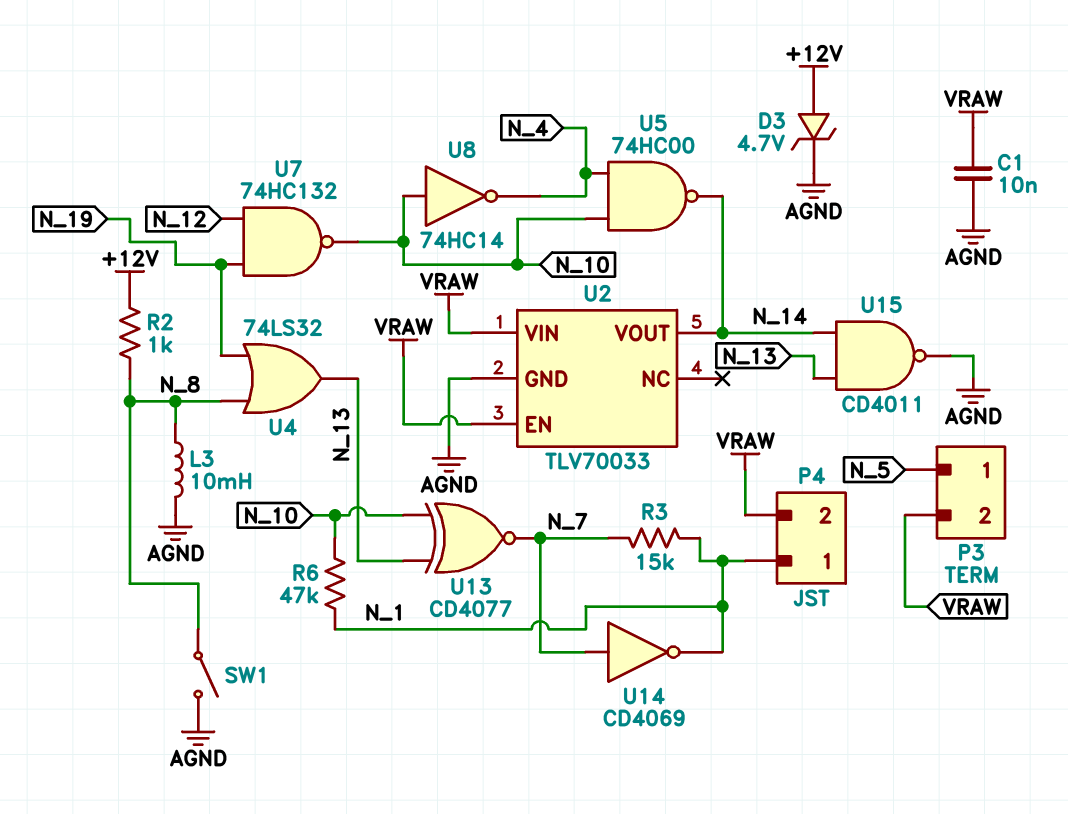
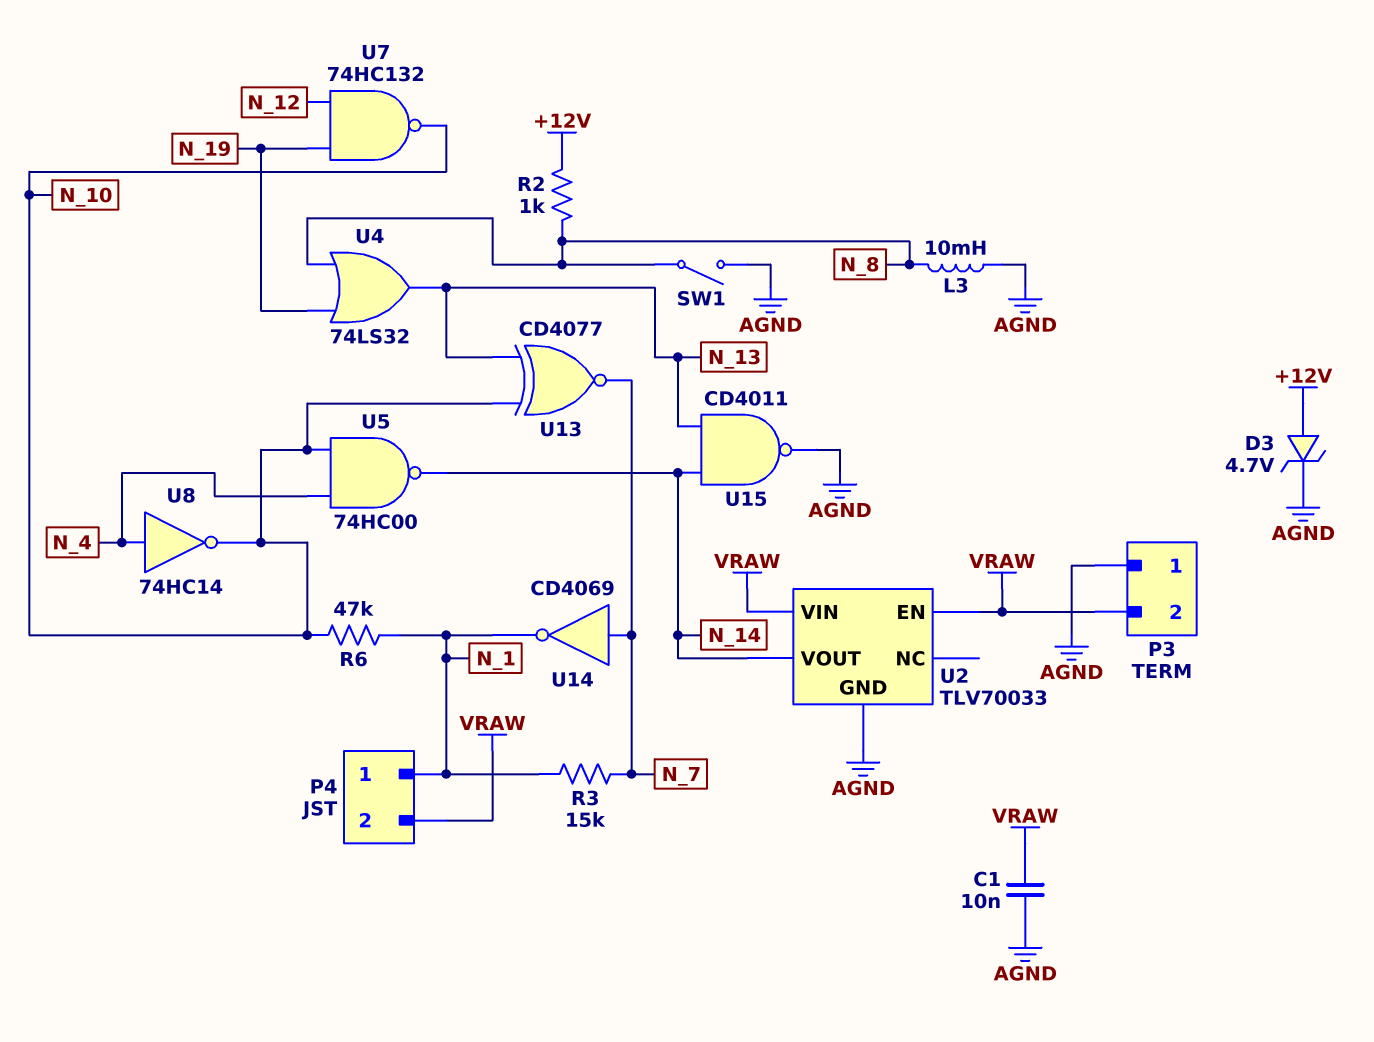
P3 pin 1: N_5 -> AGND
U8: NOT 74HC14 (in N_10, out N_4) -> NOT 74HC14 (in N_4, out N_10)

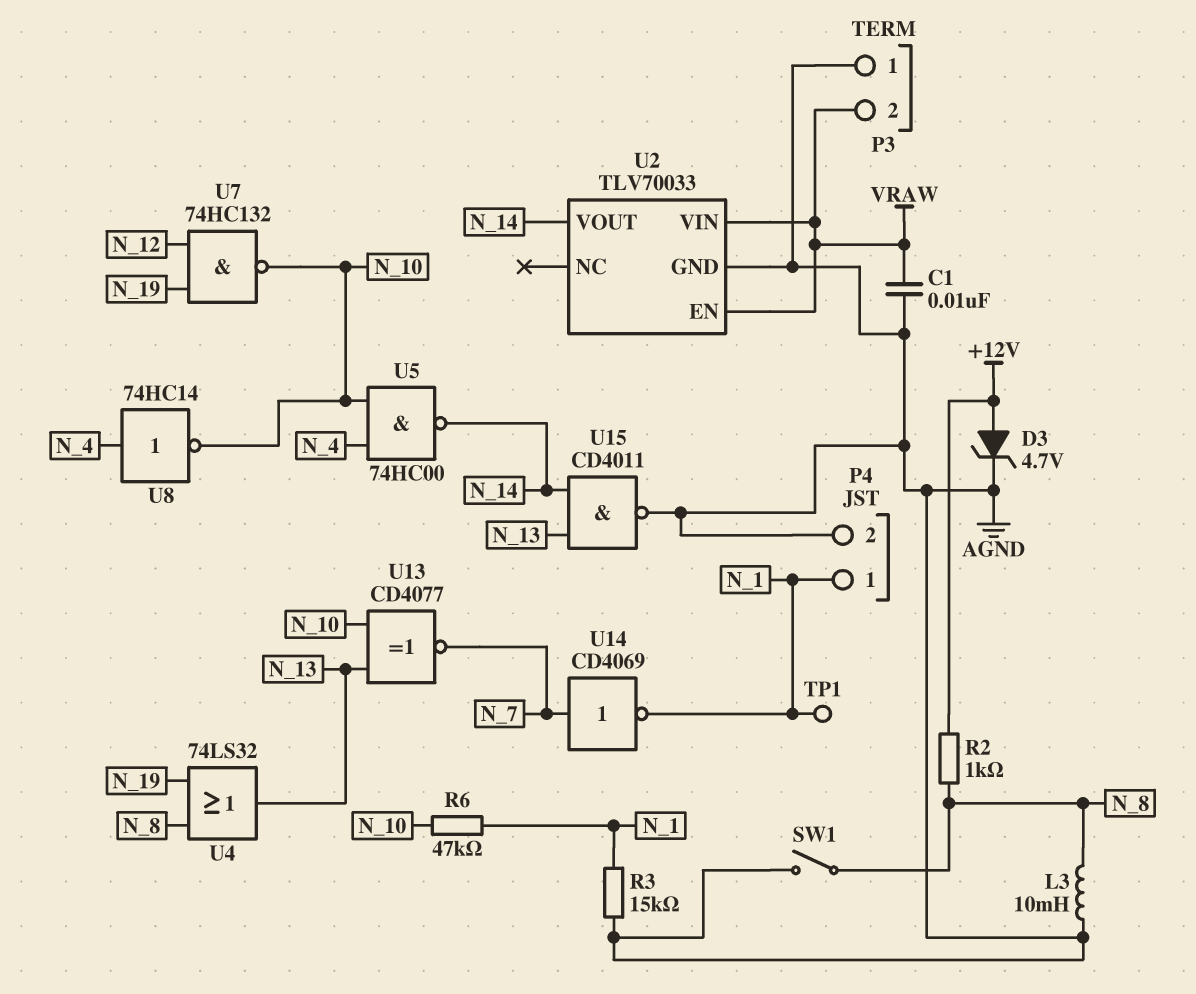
P4 pin 2: VRAW -> AGND
R3: 15k (N_1, N_7) -> 15k (AGND, N_1)
TP1: none -> test point (N_1)

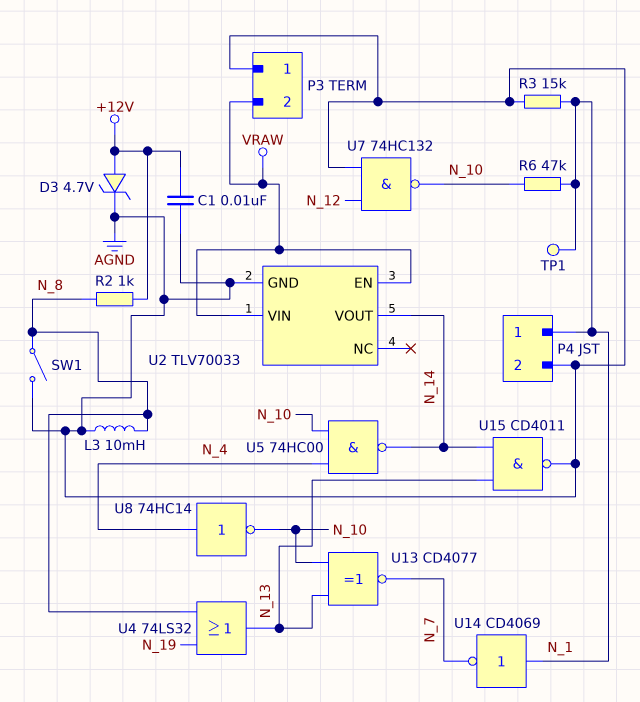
C1: 10nF (AGND, VRAW) -> 10nF (+12V, AGND)
U7: NAND 74HC132 (in N_12, in N_19, out N_10) -> NAND 74HC132 (in AGND, in N_12, out N_10)
U14: NOT CD4069 (in N_7, out N_1) -> NOT CD4069 (in N_1, out N_7)

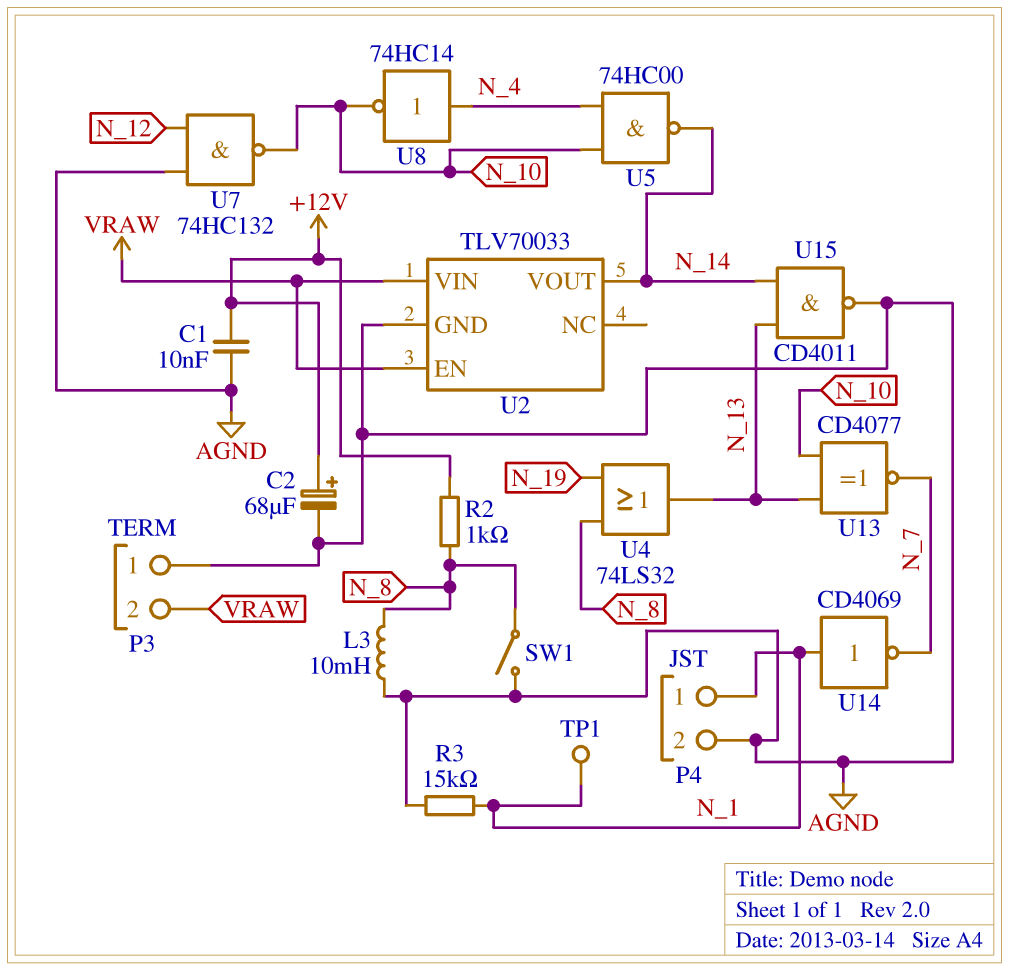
C2: none -> 68uF (plus +12V, minus AGND)
D3: zener 4.7V (A +12V, K AGND) -> none
R6: 47k (N_1, N_10) -> none

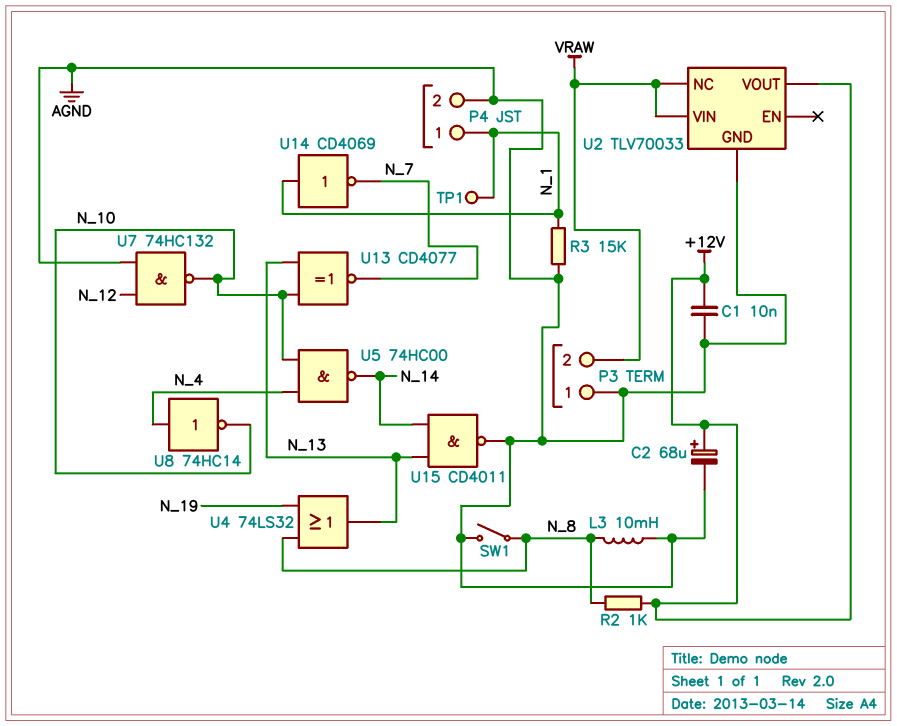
U2 pin EN: VRAW -> none
U2 pin NC: none -> VRAW
U2 pin VOUT: N_14 -> +12V

